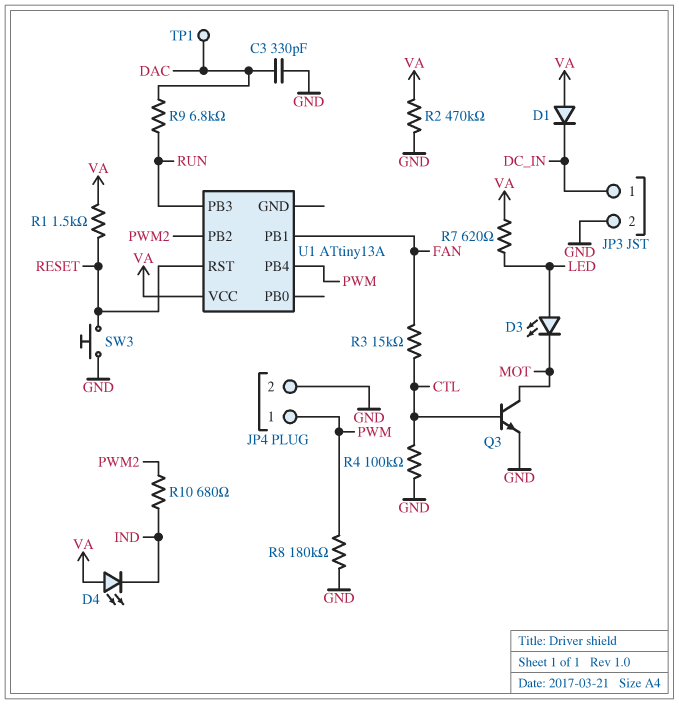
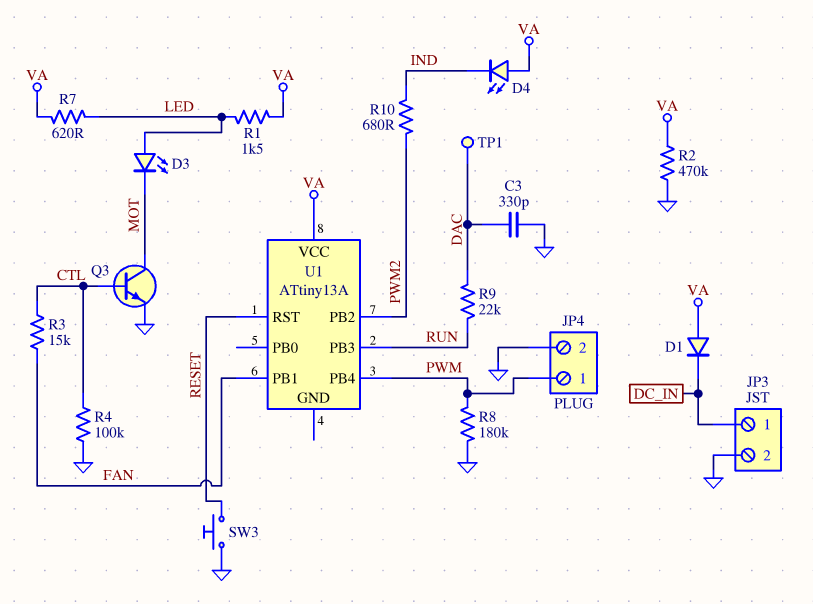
R1: 1.5k (RESET, VA) -> 1.5k (LED, VA)
R9: 6.8k (DAC, RUN) -> 22k (DAC, RUN)

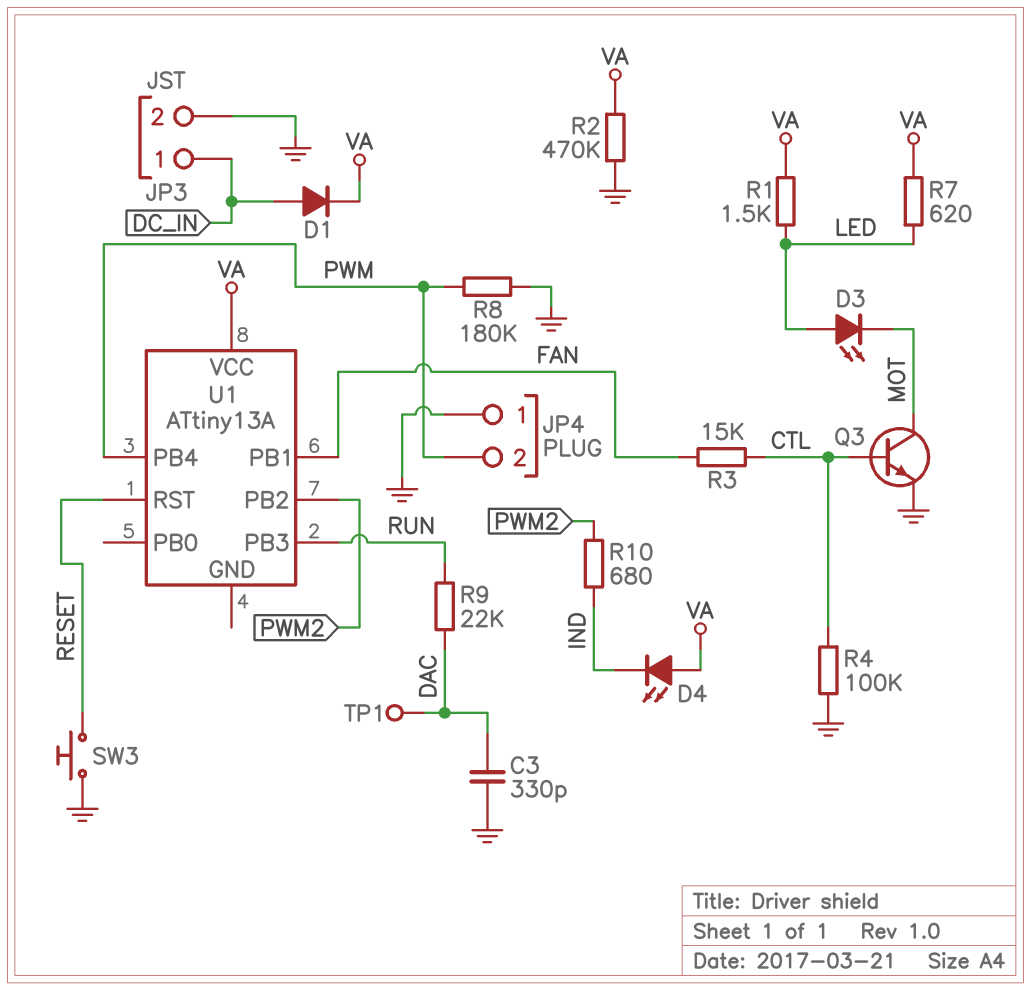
D1: diode (A VA, K DC_IN) -> diode (A DC_IN, K VA)
JP4 pin 1: PWM -> GND
JP4 pin 2: GND -> PWM

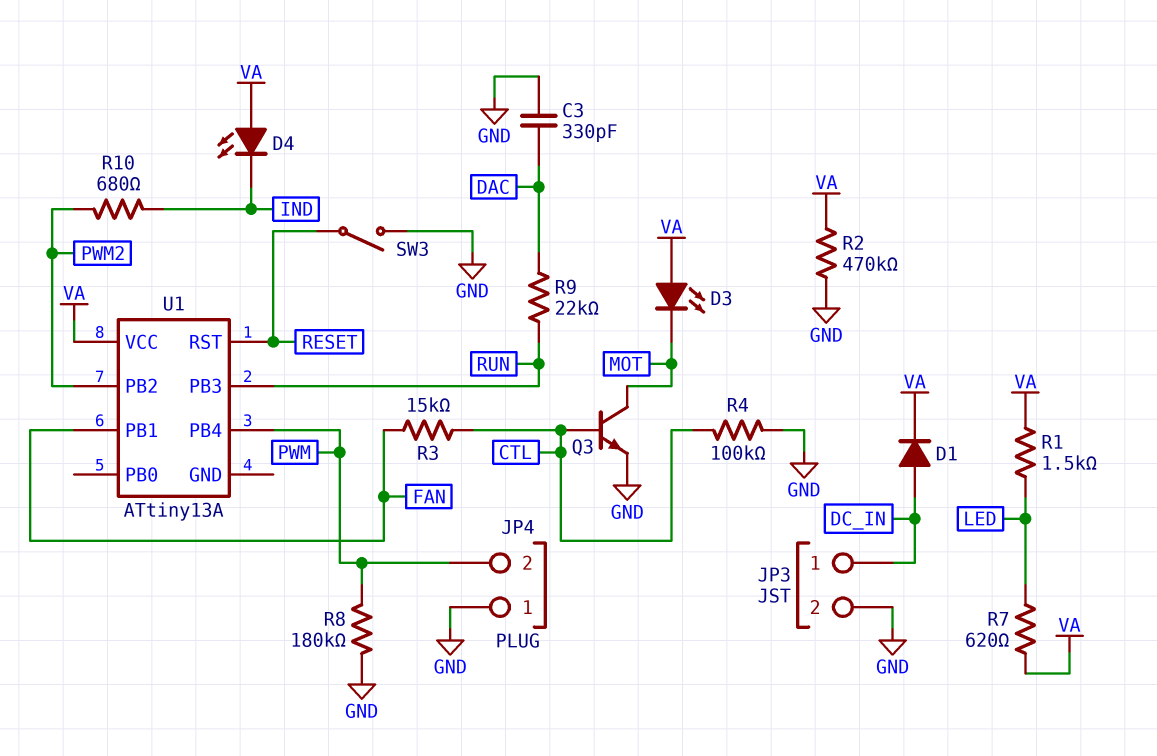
D3: LED (A LED, K MOT) -> LED (A VA, K MOT)
SW3: button (GND, RESET) -> switch (GND, RESET)
TP1: test point (DAC) -> none

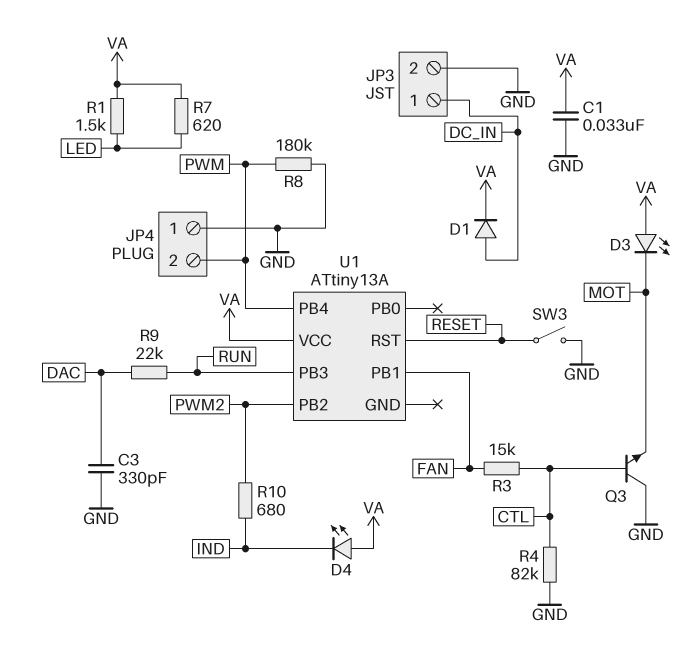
C1: none -> 33nF (GND, VA)
Q3: NPN (B CTL, C MOT, E GND) -> NPN (B CTL, C GND, E MOT)
R2: 470k (GND, VA) -> none
R4: 100k (CTL, GND) -> 82k (CTL, GND)

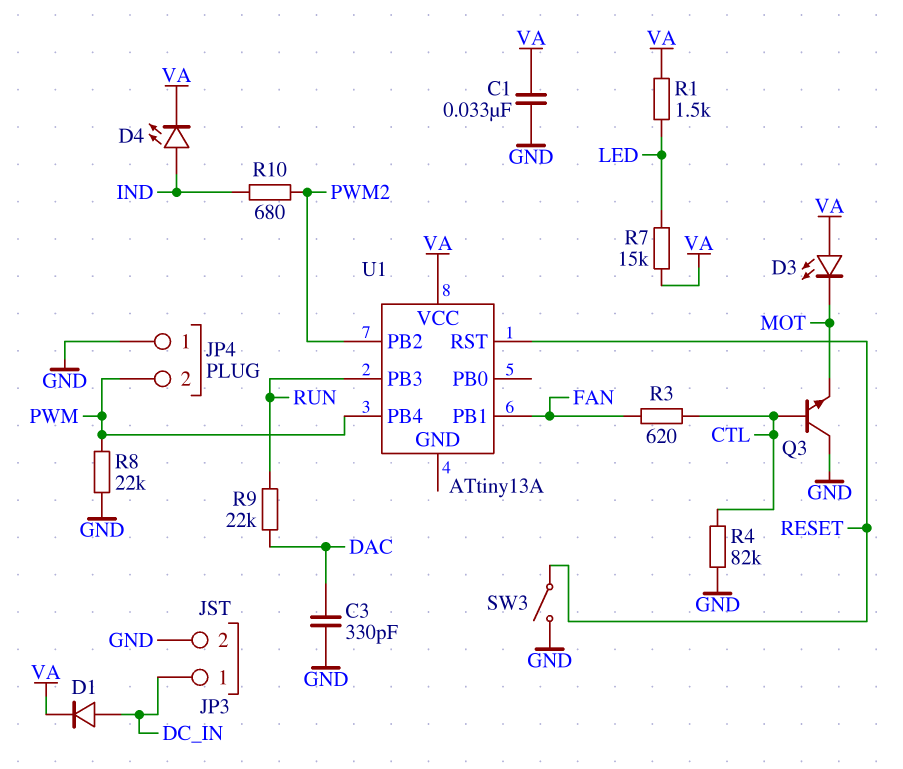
D4: LED (A VA, K IND) -> LED (A IND, K VA)
R3: 15k (CTL, FAN) -> 620 (CTL, FAN)
R7: 620 (LED, VA) -> 15k (LED, VA)
R8: 180k (GND, PWM) -> 22k (GND, PWM)

